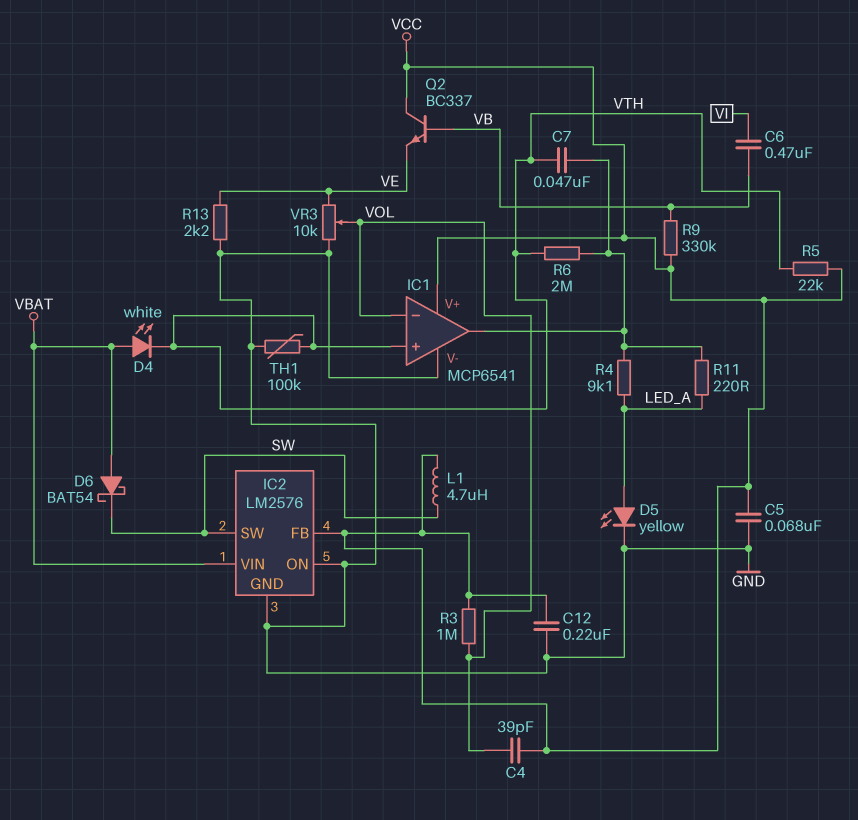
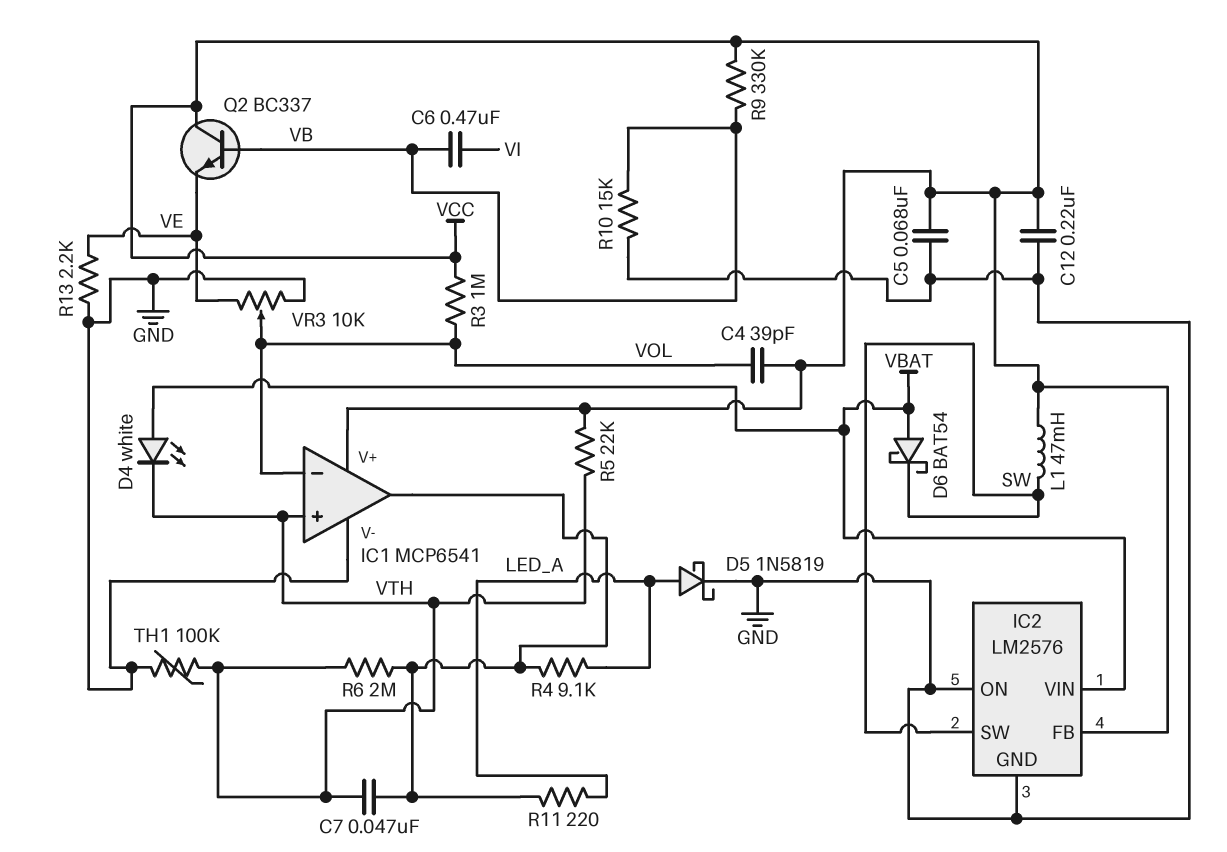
D5: LED yellow (A LED_A, K GND) -> schottky 1N5819 (A LED_A, K GND)
L1: 4.7uH (SW, VCC) -> 47mH (SW, VCC)
R10: none -> 15k (GND, VB)

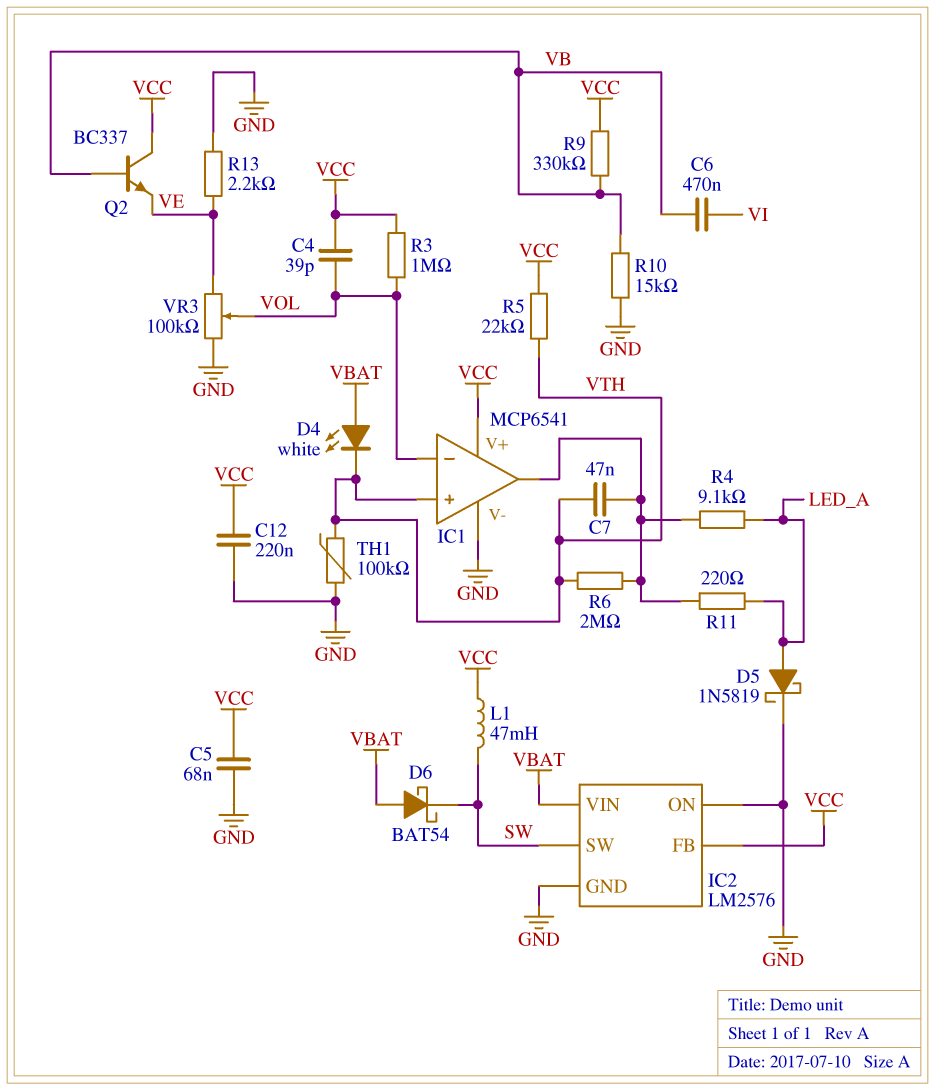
VR3: 10k (GND, VE, wiper VOL) -> 100k (GND, VE, wiper VOL)

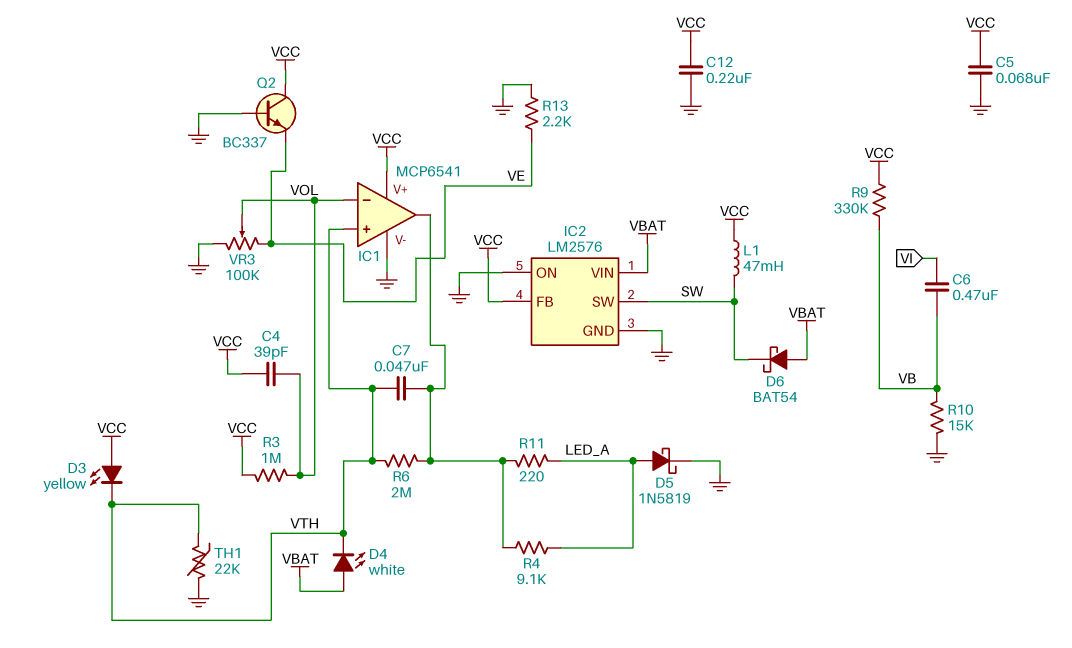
D3: none -> LED yellow (A VCC, K VTH)
Q2: NPN BC337 (B VB, C VCC, E VE) -> NPN BC337 (B GND, C VCC, E VE)
R5: 22k (VCC, VTH) -> none
TH1: 100k (GND, VTH) -> 22k (GND, VTH)

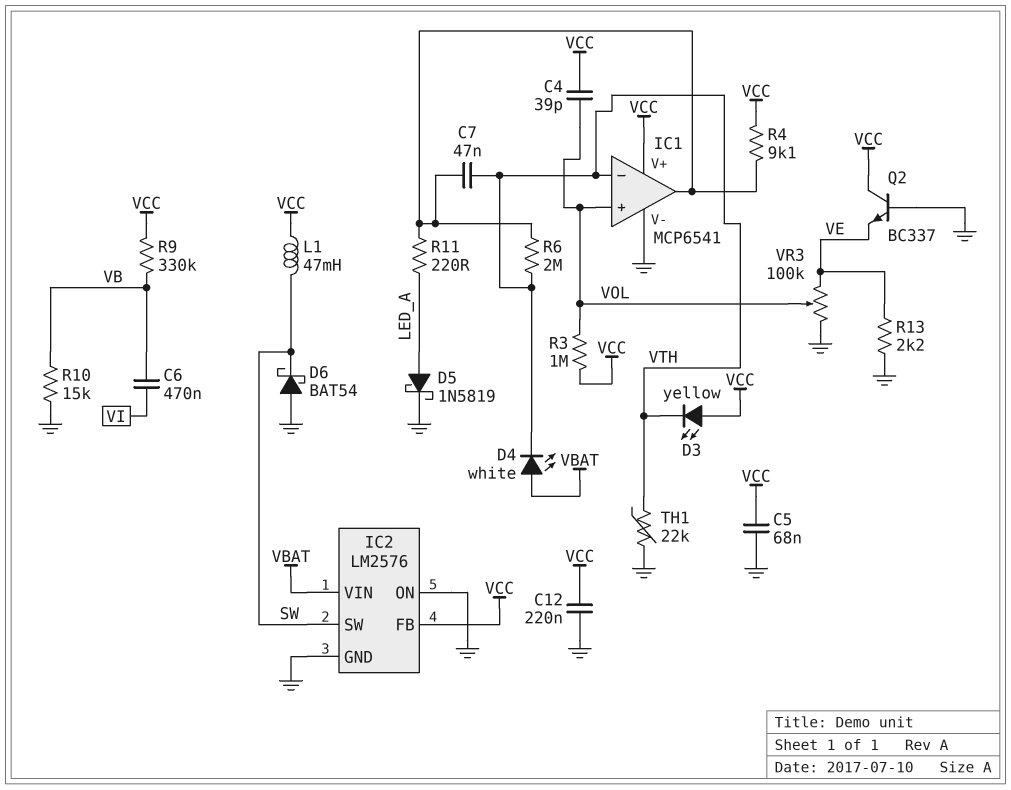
D6: schottky BAT54 (A VBAT, K SW) -> schottky BAT54 (A GND, K SW)
IC1 pin in+: VTH -> VOL
IC1 pin in-: VOL -> VTH
R4: 9.1k (IC1/out, LED_A) -> 9.1k (IC1/out, VCC)

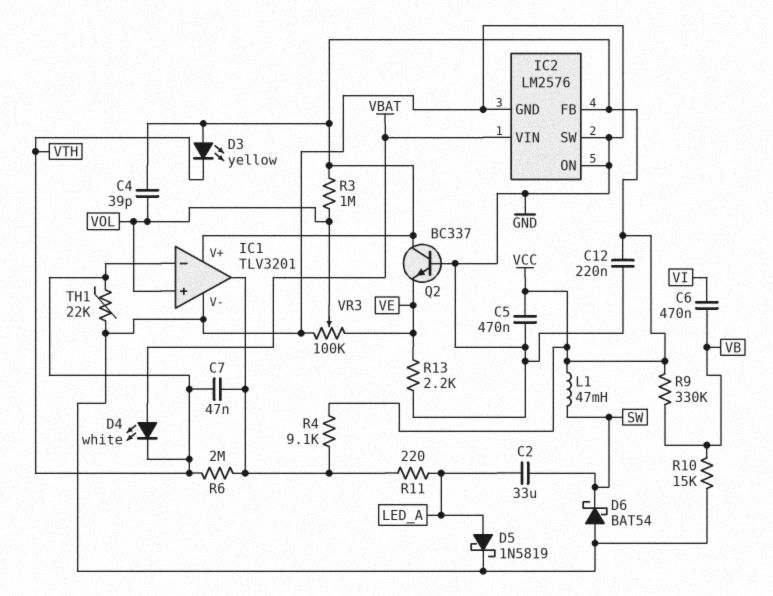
C2: none -> 33uF (LED_A, SW)
C5: 68nF (GND, VCC) -> 470nF (GND, VCC)
IC1: MCP6541 -> TLV3201
IC2 pin SW: SW -> GND

